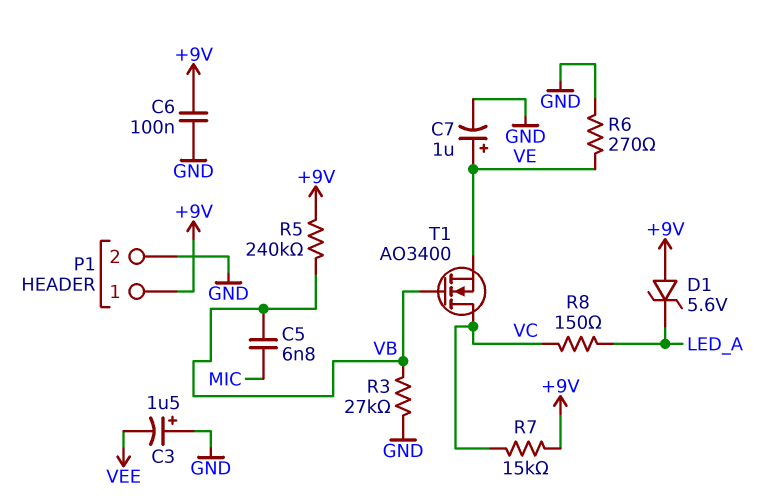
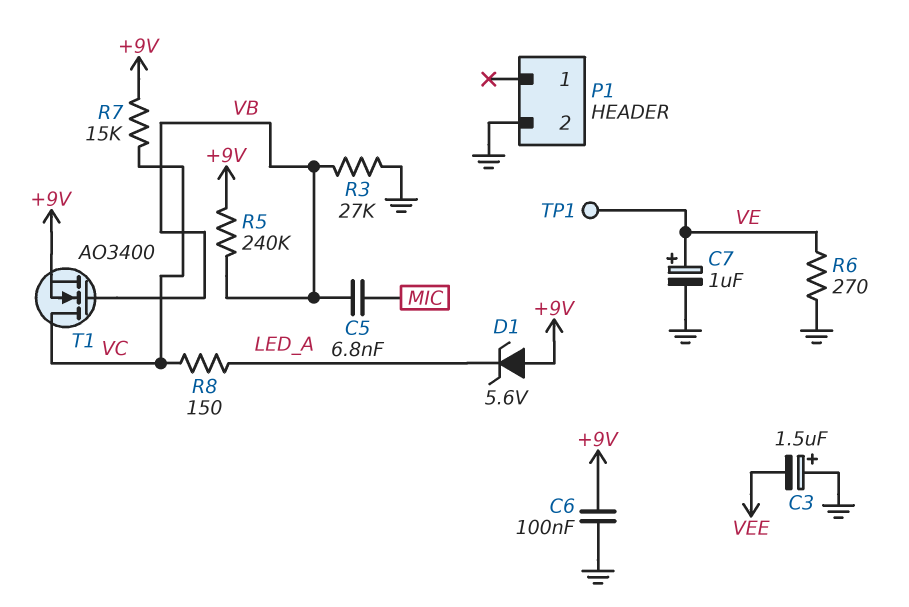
P1 pin 1: +9V -> none
T1: NMOS AO3400 (G VB, D VC, S VE) -> NMOS AO3400 (G VB, D VC, S +9V)
TP1: none -> test point (VE)

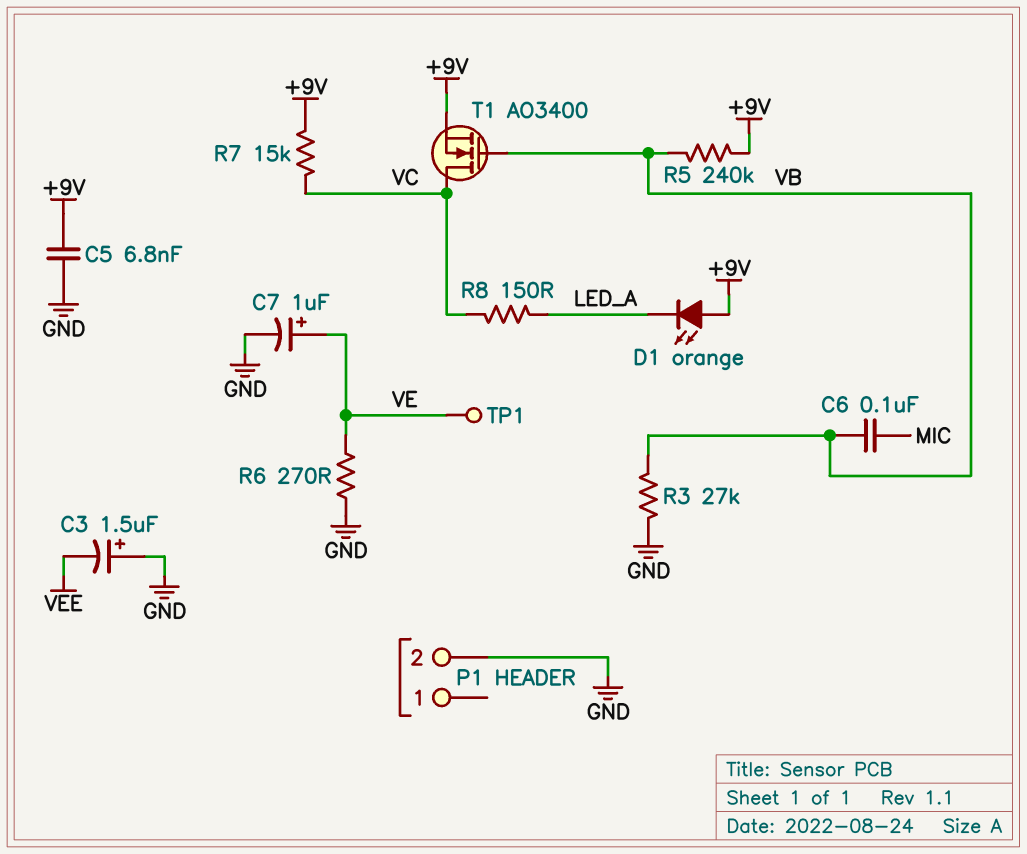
C5: 6.8nF (MIC, VB) -> 6.8nF (+9V, GND)
C6: 100nF (+9V, GND) -> 100nF (MIC, VB)
D1: zener 5.6V (A +9V, K LED_A) -> LED orange (A +9V, K LED_A)

